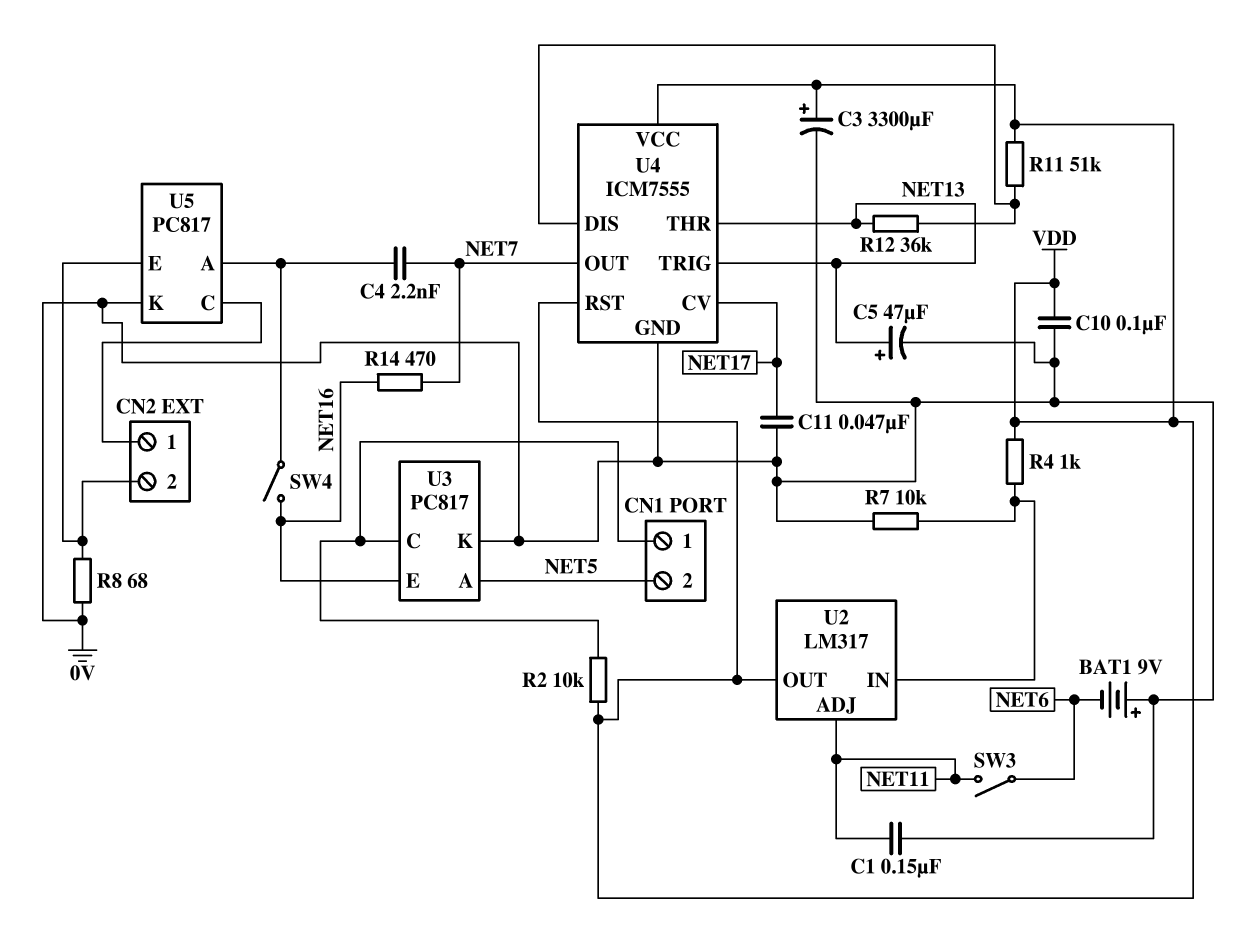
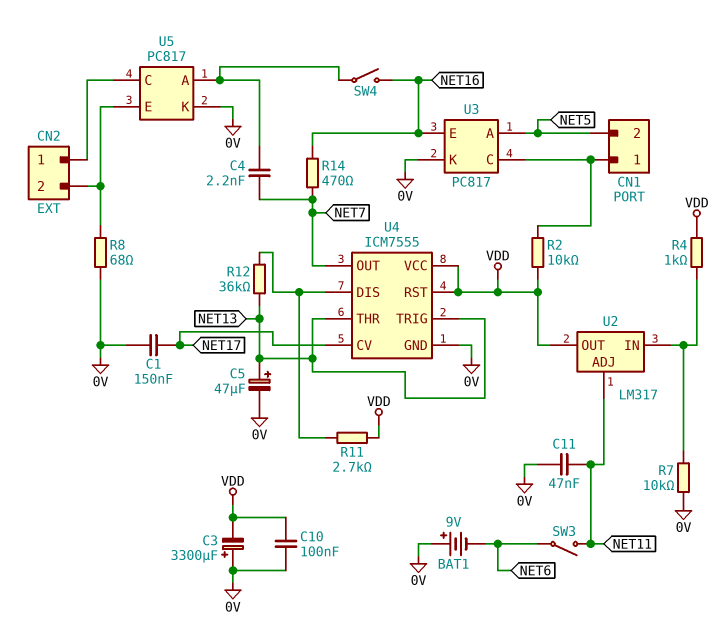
C1: 150nF (0V, NET11) -> 150nF (0V, NET17)
C3: 3300uF (plus VDD, minus 0V) -> 3300uF (plus 0V, minus VDD)
C11: 47nF (0V, NET17) -> 47nF (0V, NET11)
R11: 51k (U4/DIS, VDD) -> 2.7k (U4/DIS, VDD)

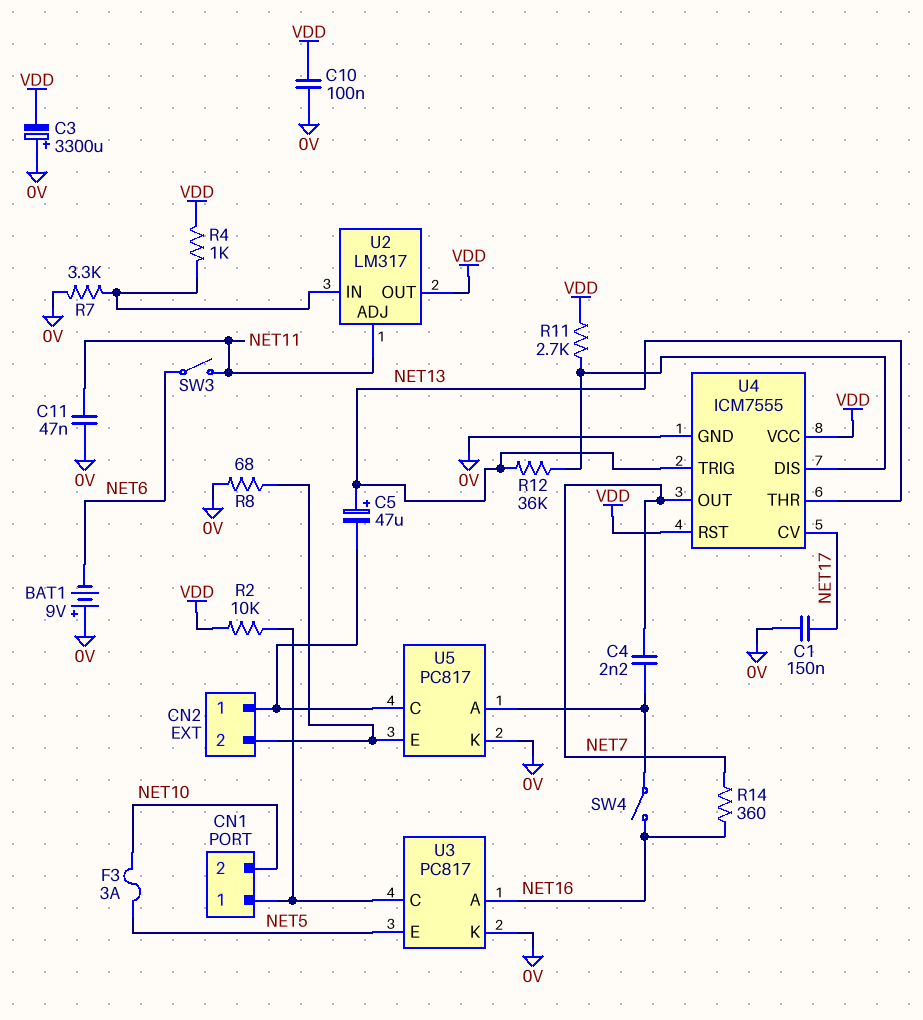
C5: 47uF (plus NET13, minus 0V) -> 47uF (plus NET13, minus CN2/1)
CN1 pin 2: NET5 -> NET10
F3: none -> 3A (NET5, NET10)
R7: 10k (0V, U2/IN) -> 3.3k (0V, U2/IN)
R14: 470 (NET7, NET16) -> 360 (NET7, NET16)
U3 pin A: NET5 -> NET16
U3 pin E: NET16 -> NET5

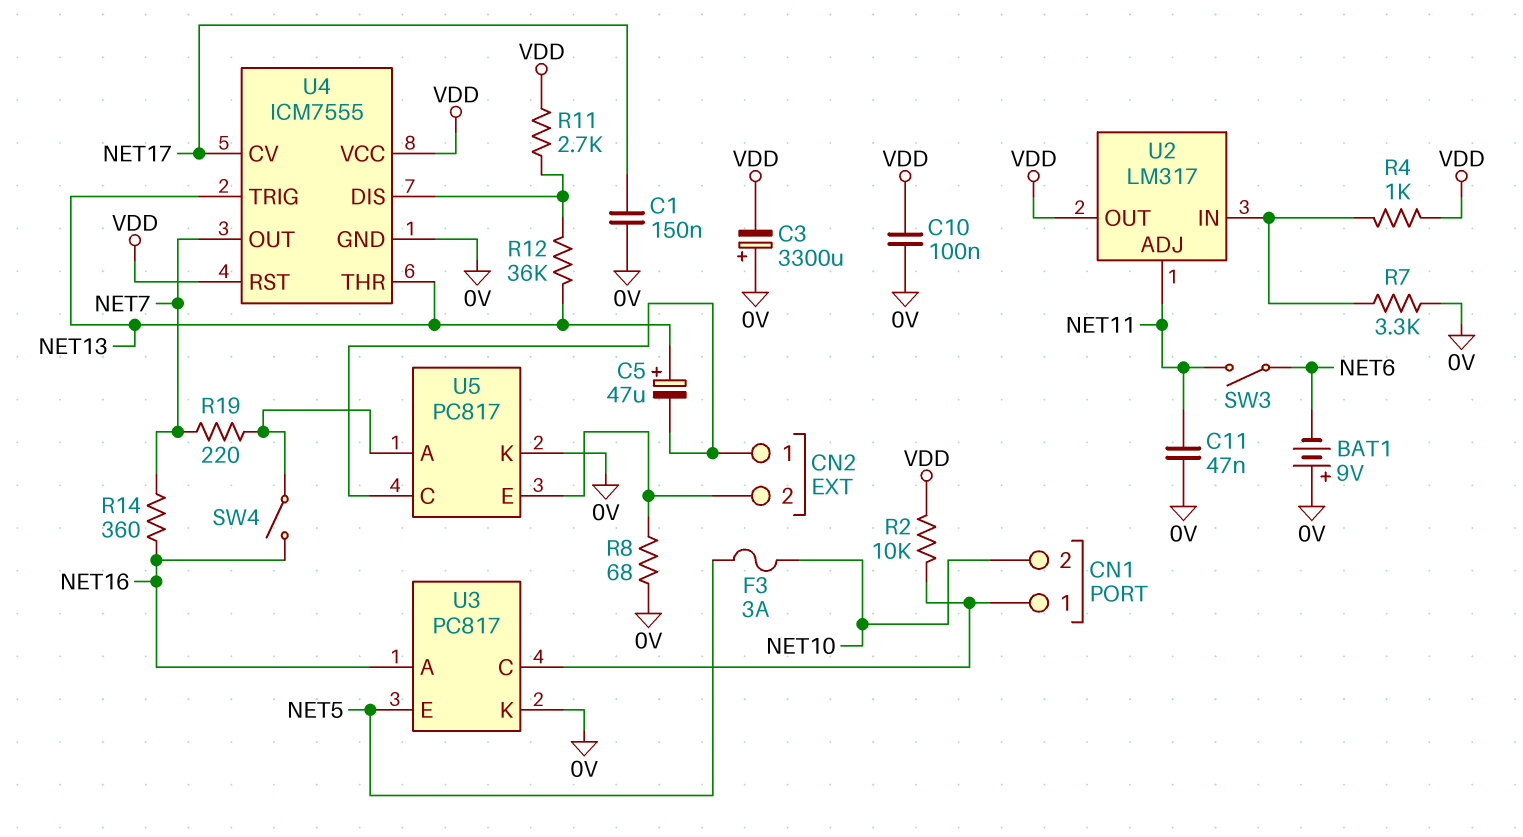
C4: 2.2nF (NET7, U5/A) -> none
R19: none -> 220 (NET7, U5/A)

